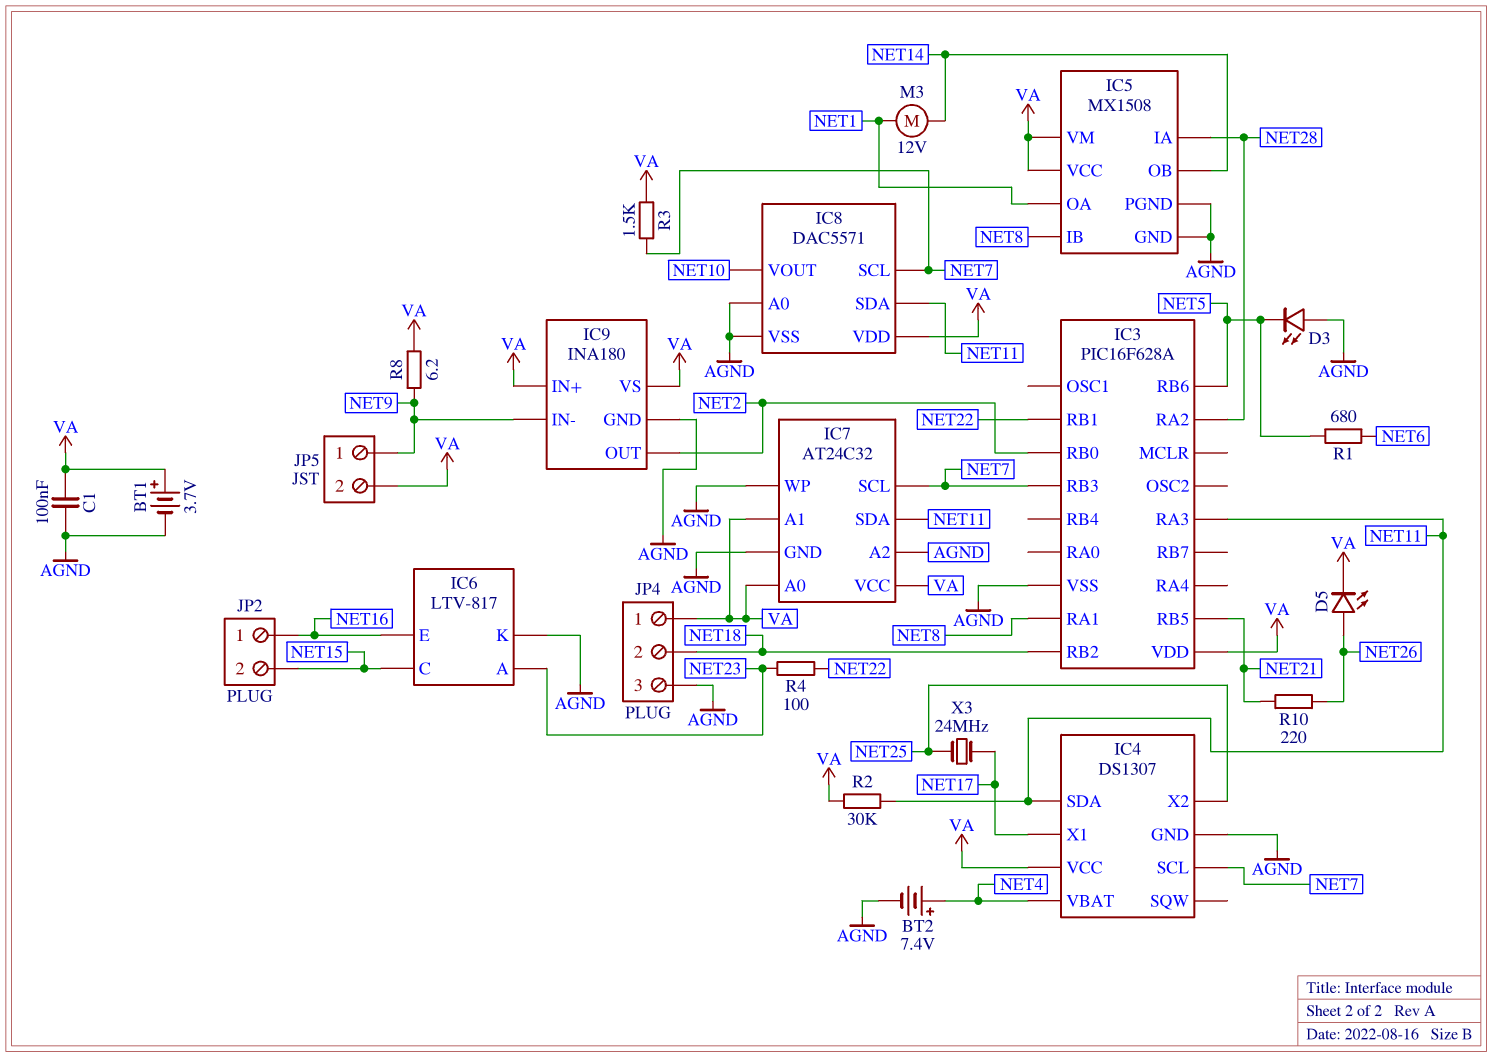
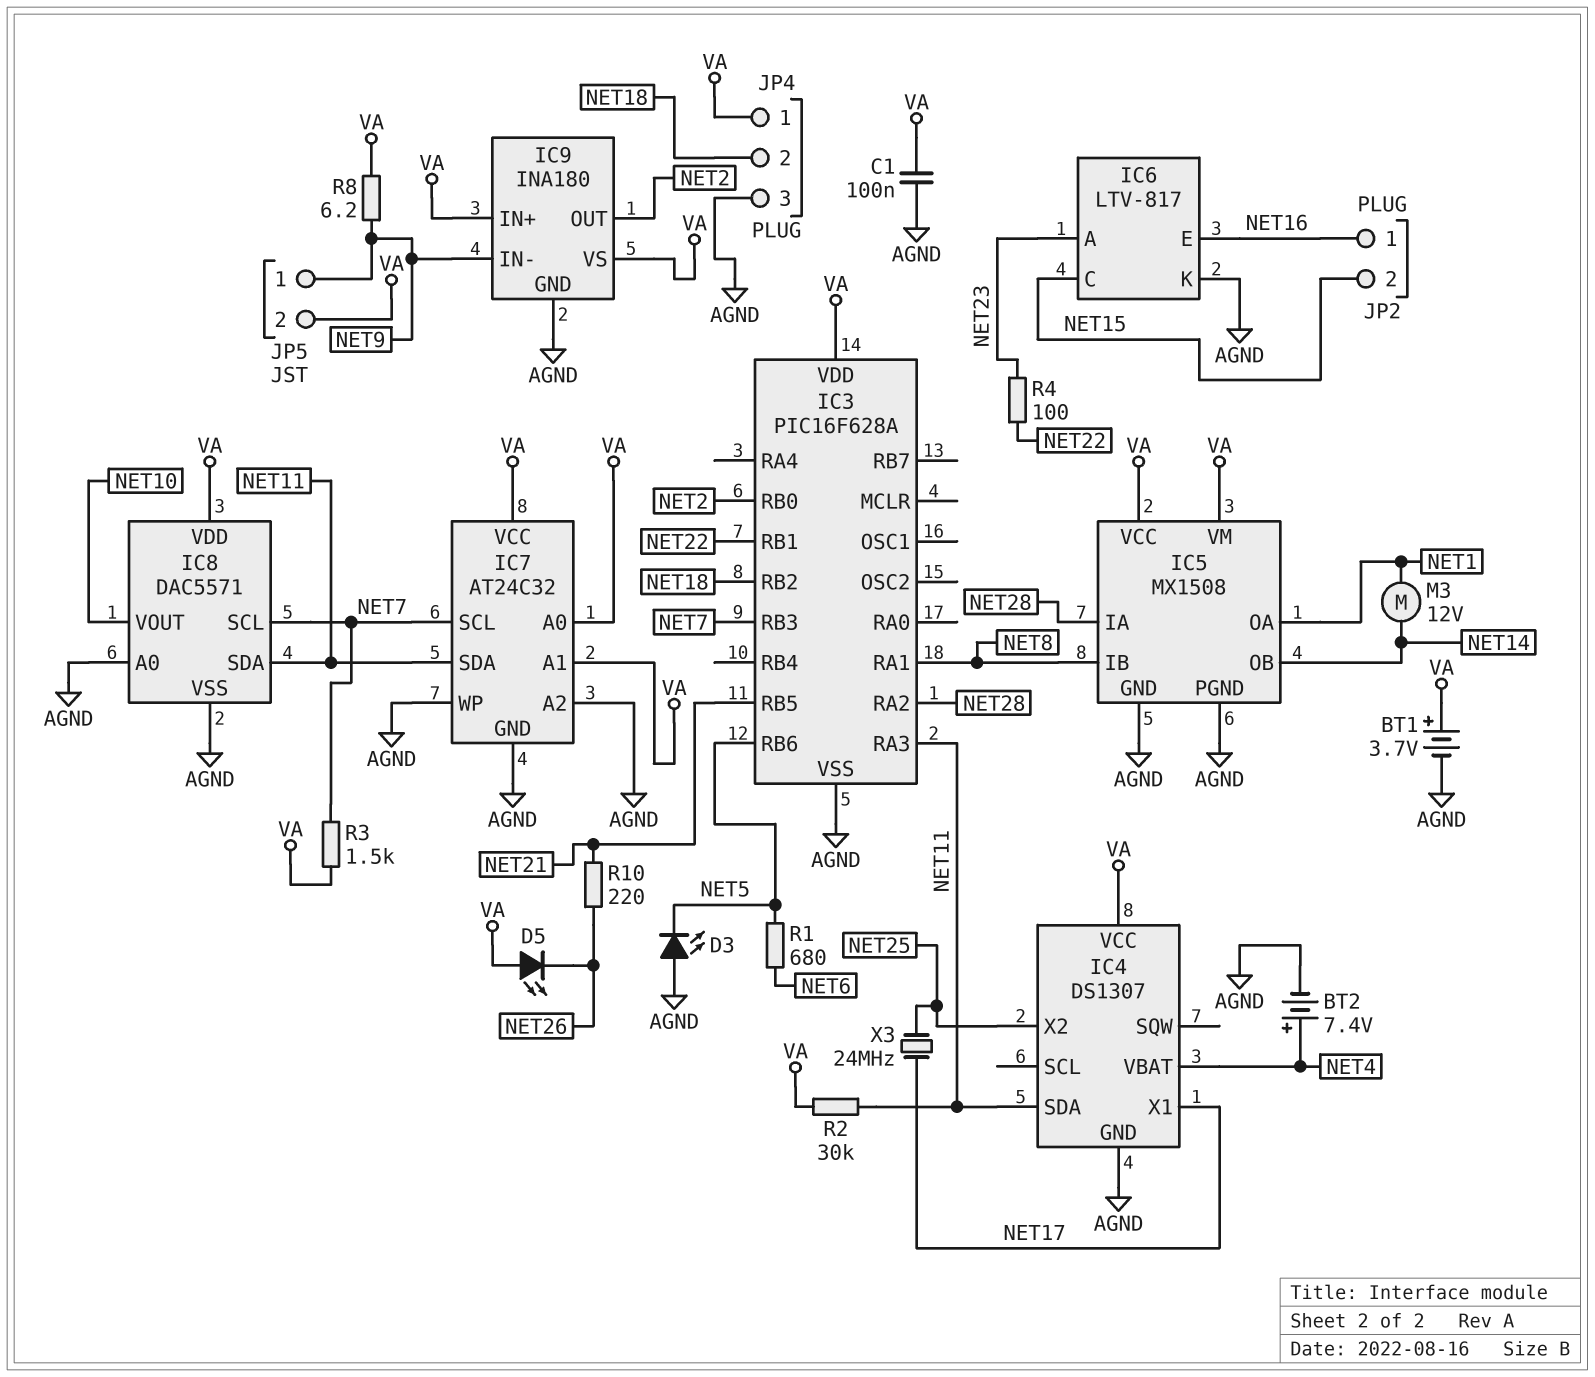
D5: LED (A NET26, K VA) -> LED (A VA, K NET26)
IC4 pin SCL: NET7 -> none

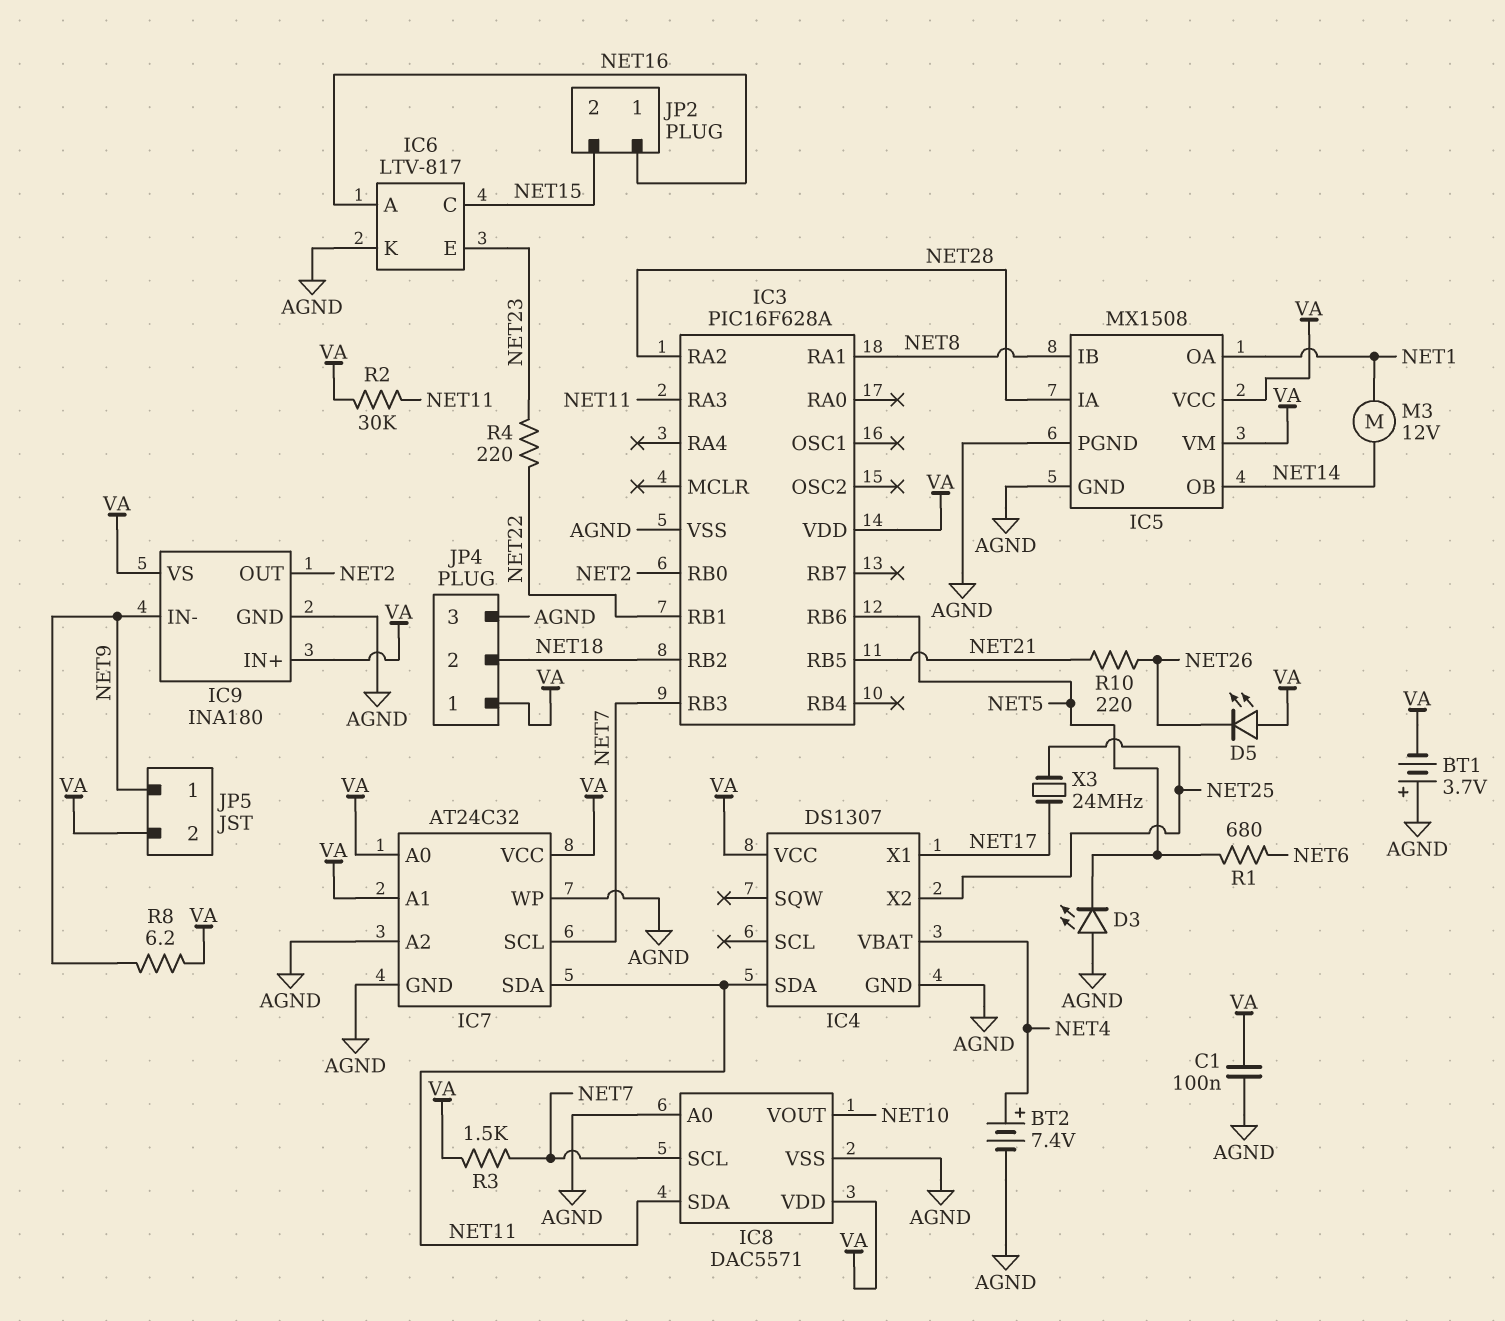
BT1: 3.7V (plus VA, minus AGND) -> 3.7V (plus AGND, minus VA)
IC6 pin A: NET23 -> NET16
IC6 pin E: NET16 -> NET23
R4: 100 (NET22, NET23) -> 220 (NET22, NET23)

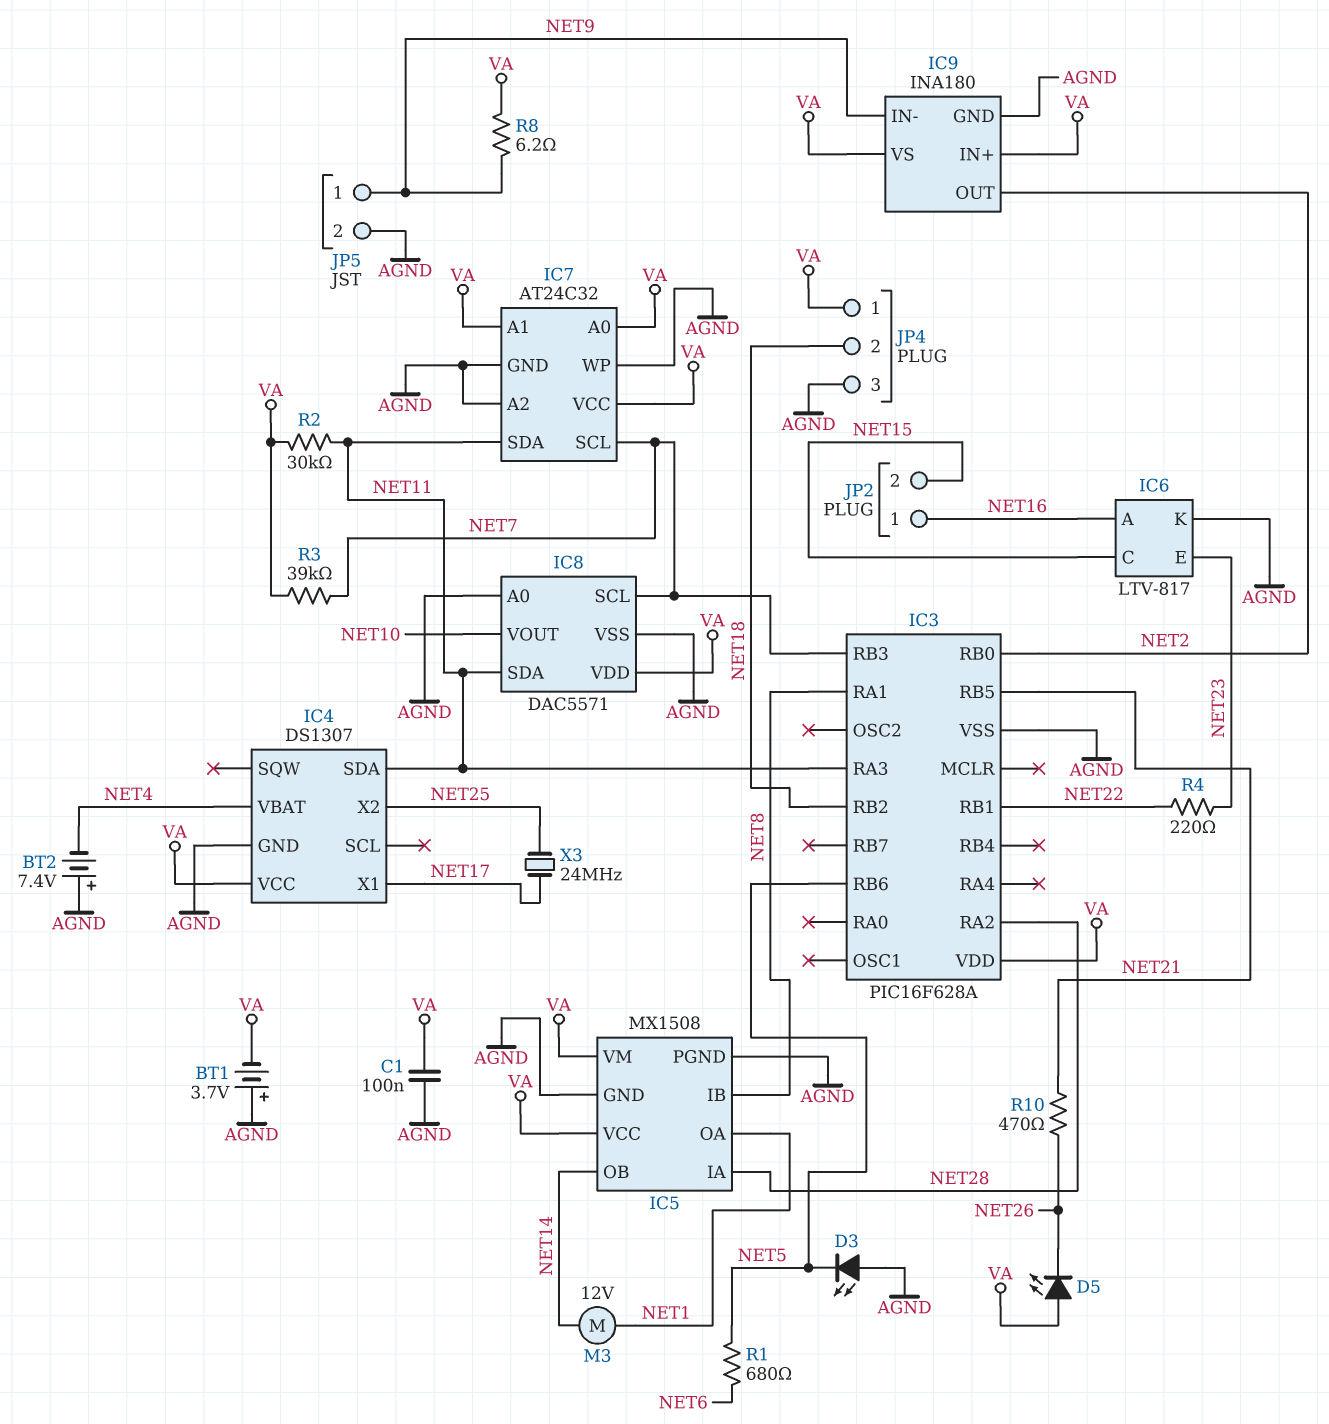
BT2: 7.4V (plus NET4, minus AGND) -> 7.4V (plus AGND, minus NET4)
JP5 pin 2: VA -> AGND
R3: 1.5k (NET7, VA) -> 39k (NET7, VA)
R10: 220 (NET21, NET26) -> 470 (NET21, NET26)

